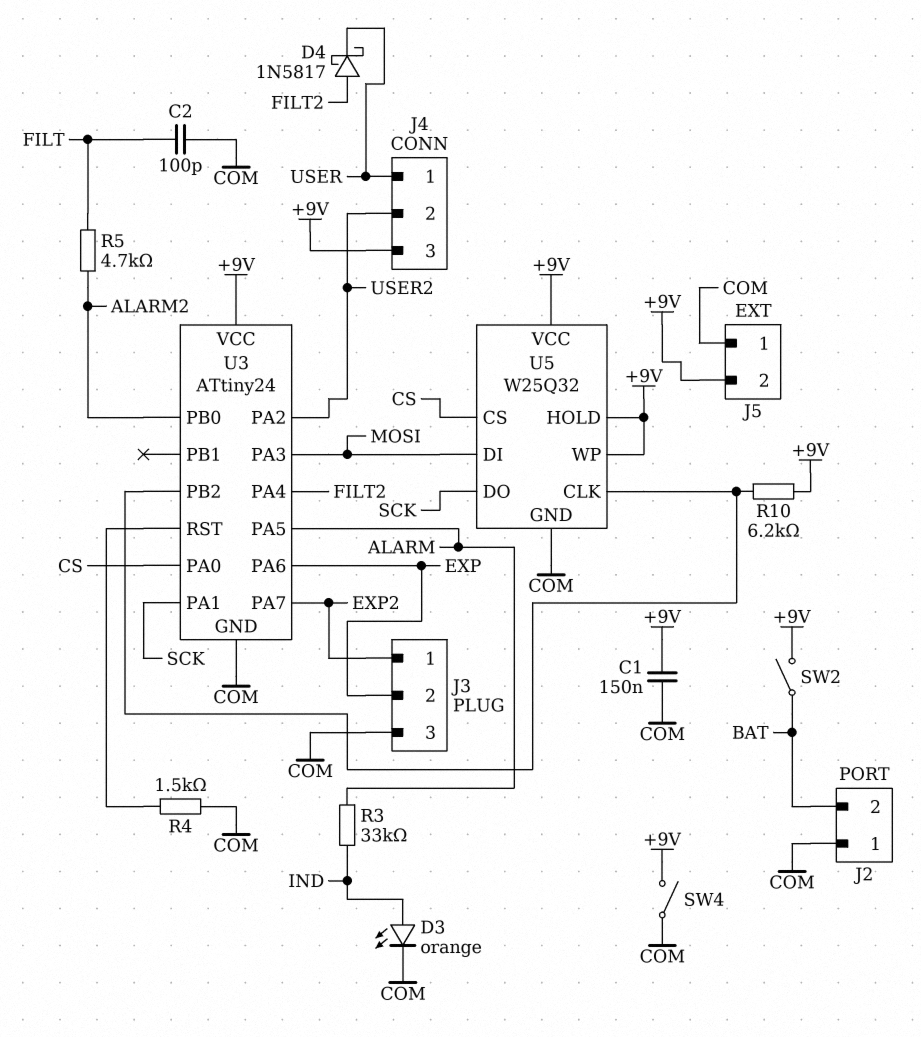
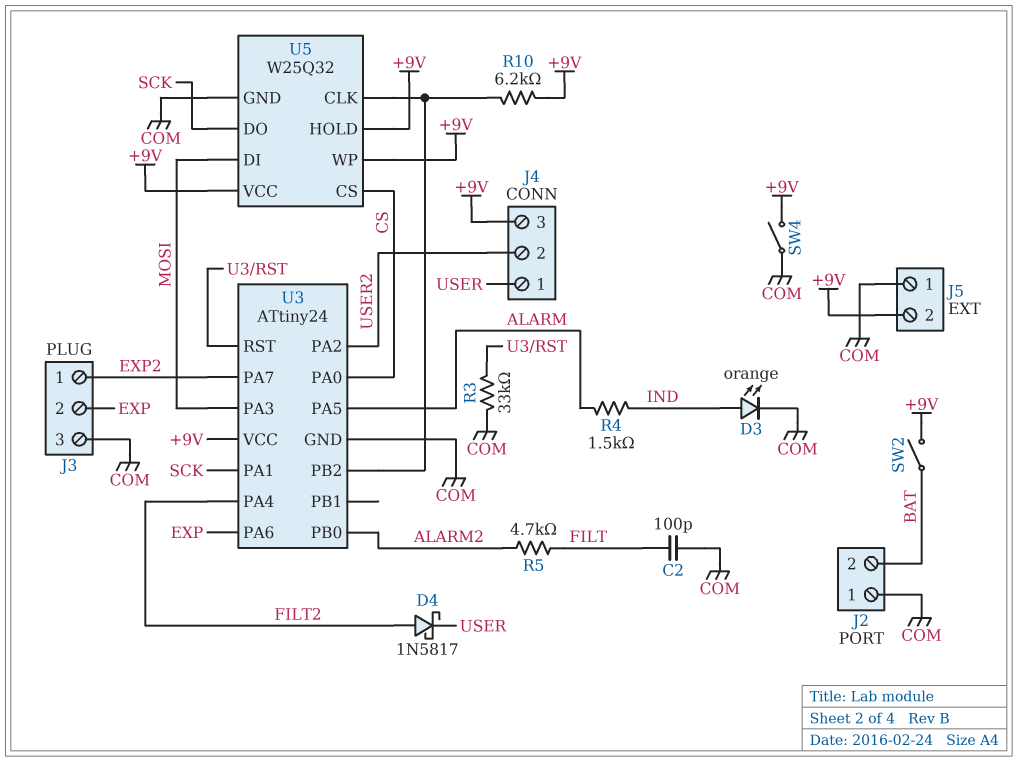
C1: 150nF (+9V, COM) -> none
R3: 33k (ALARM, IND) -> 33k (COM, U3/RST)
R4: 1.5k (COM, U3/RST) -> 1.5k (ALARM, IND)

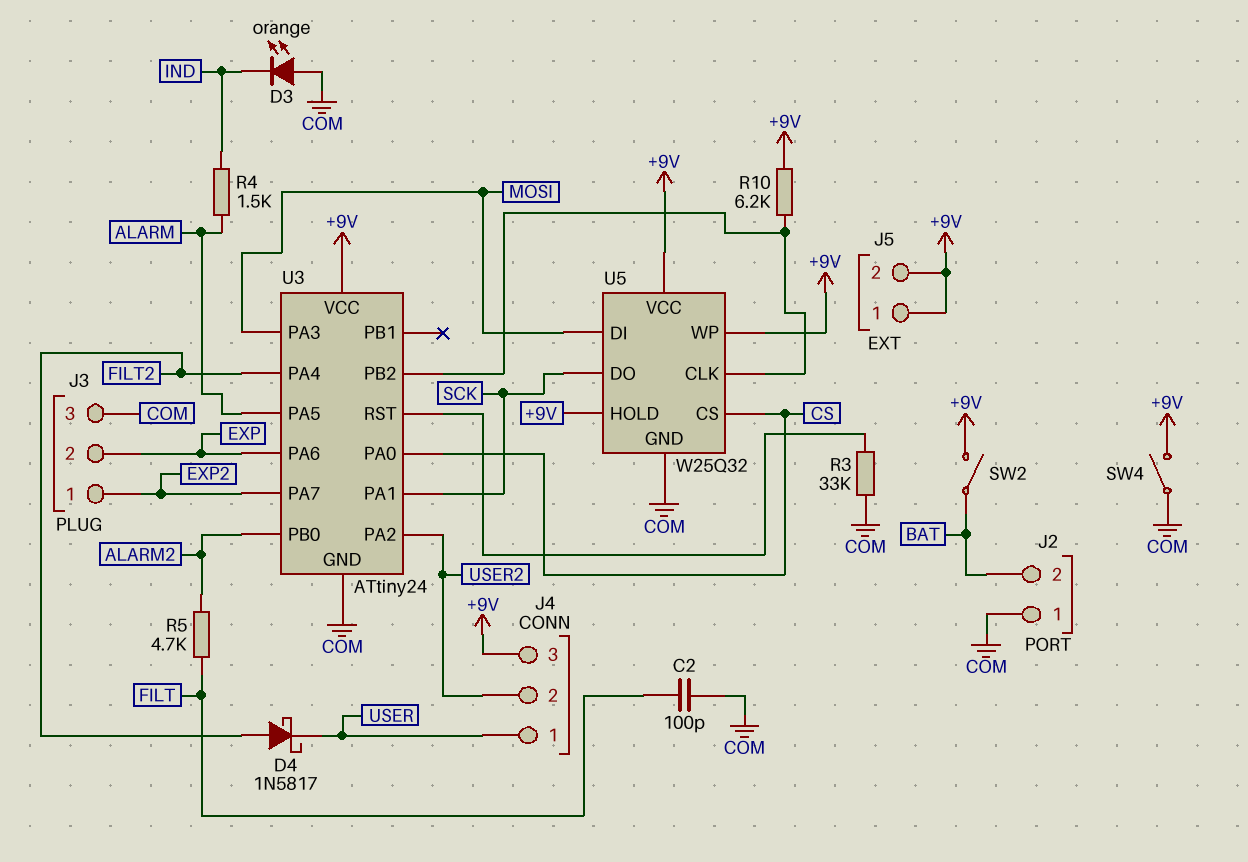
D3: LED orange (A IND, K COM) -> LED orange (A COM, K IND)
J5 pin 1: COM -> +9V

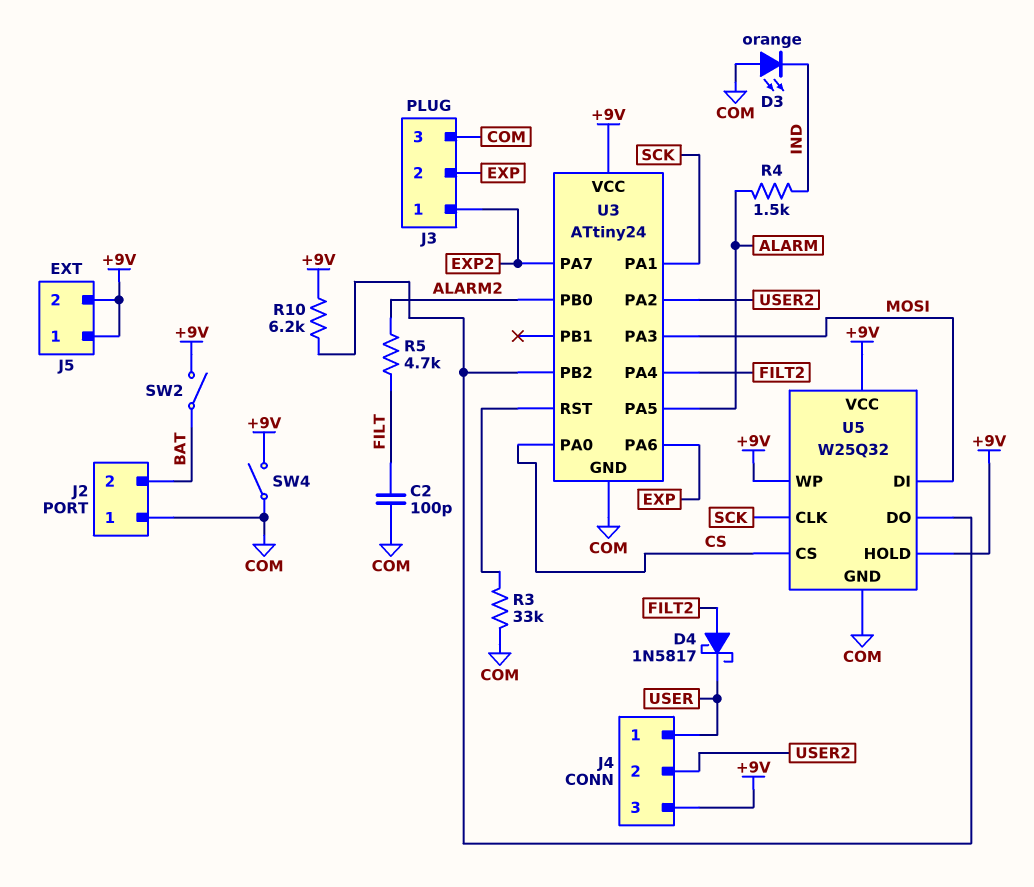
U5 pin CLK: U3/PB2 -> SCK
U5 pin DO: SCK -> U3/PB2

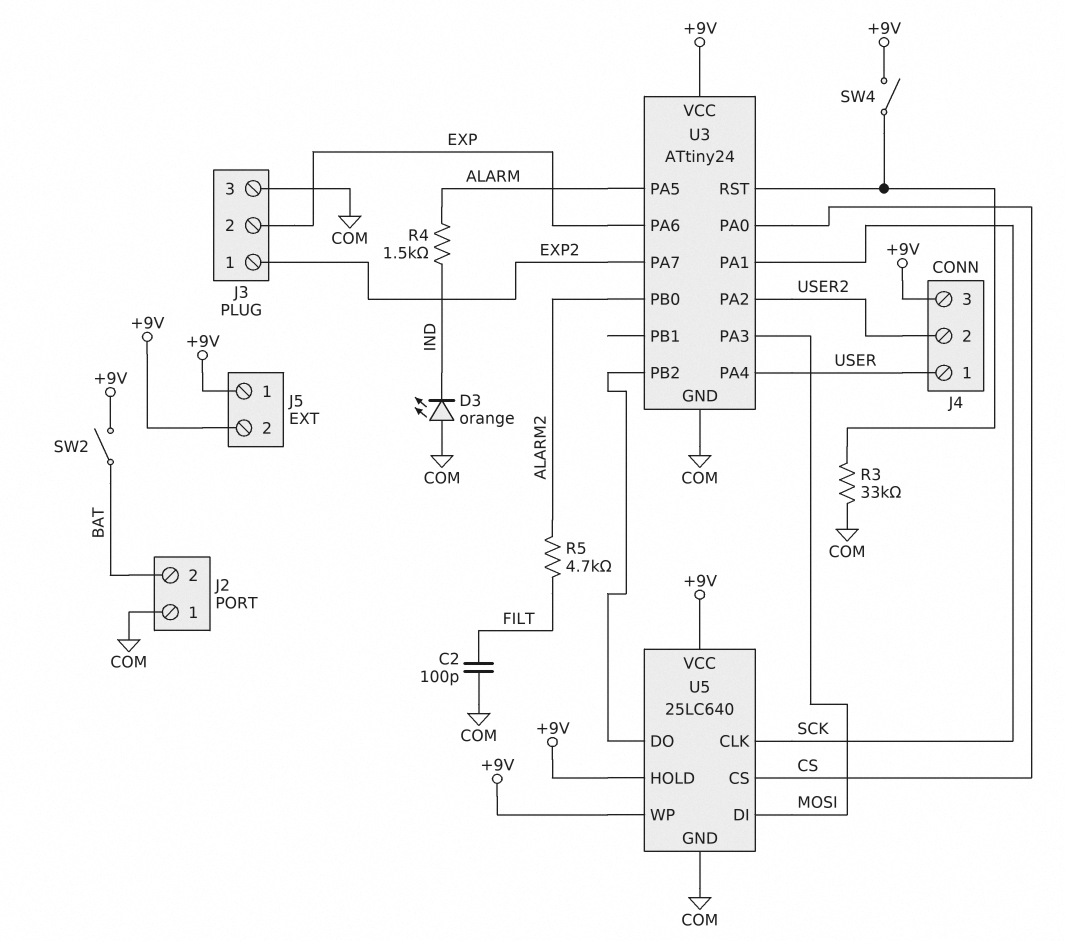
D4: schottky 1N5817 (A FILT2, K USER) -> none
R10: 6.2k (+9V, U3/PB2) -> none
SW4: switch (+9V, COM) -> switch (+9V, U3/RST)
U3 pin PA4: FILT2 -> USER
U5: W25Q32 -> 25LC640

